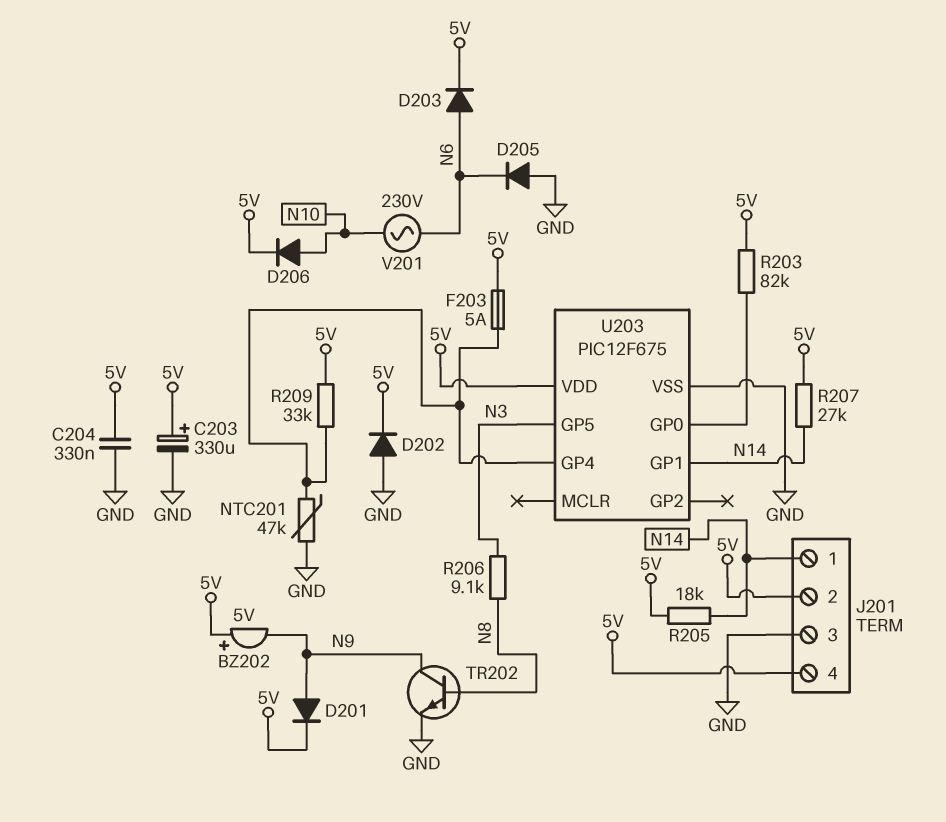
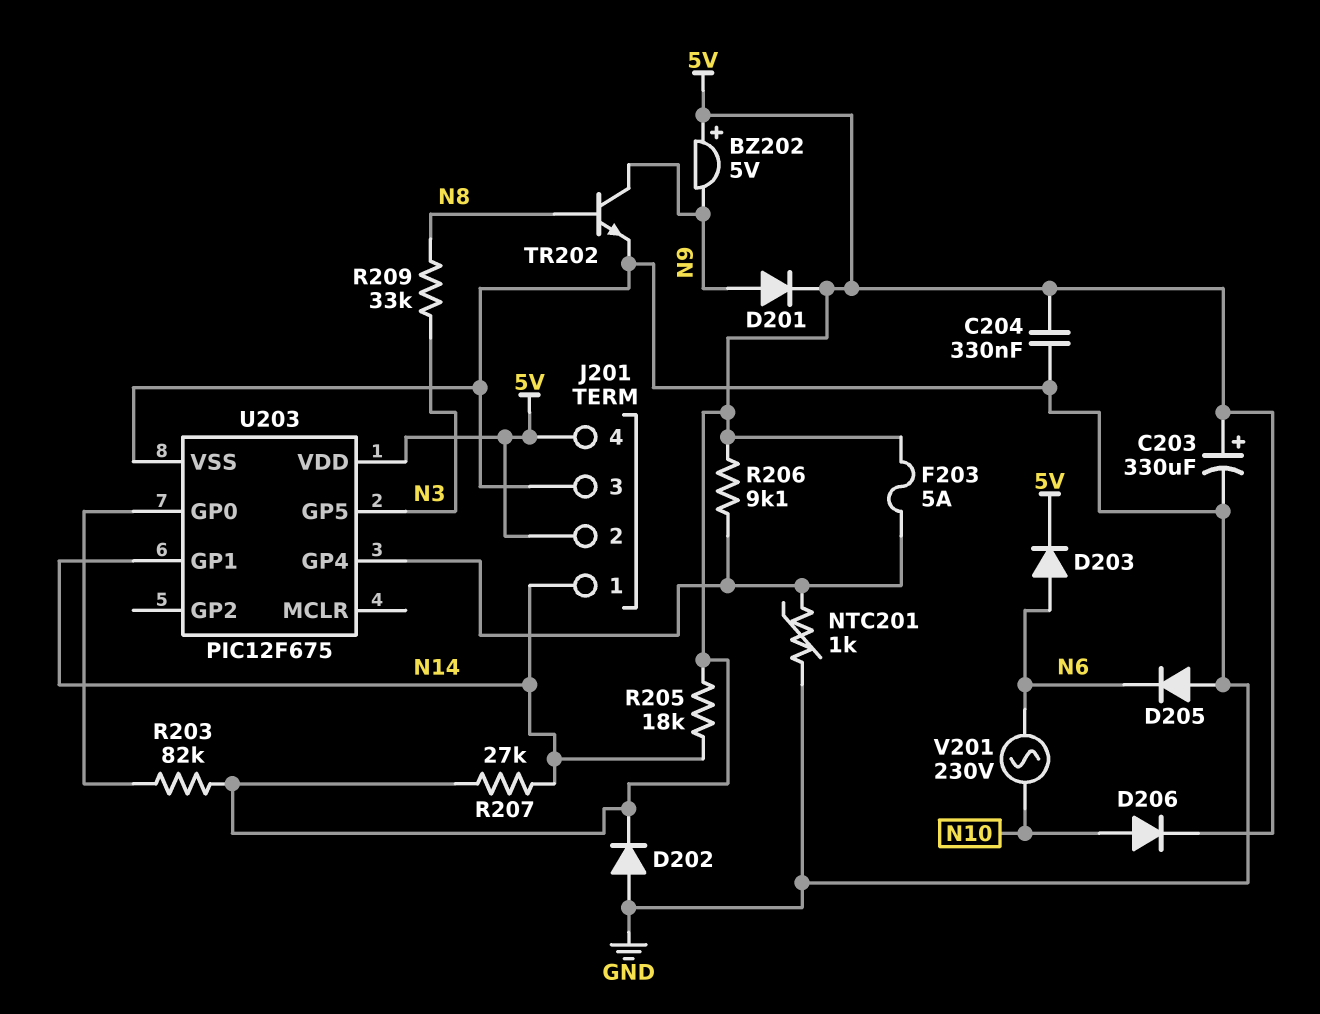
NTC201: 47k (GND, U203/GP4) -> 1k (GND, U203/GP4)
R206: 9.1k (N3, N8) -> 9.1k (5V, U203/GP4)
R209: 33k (5V, U203/GP4) -> 33k (N3, N8)

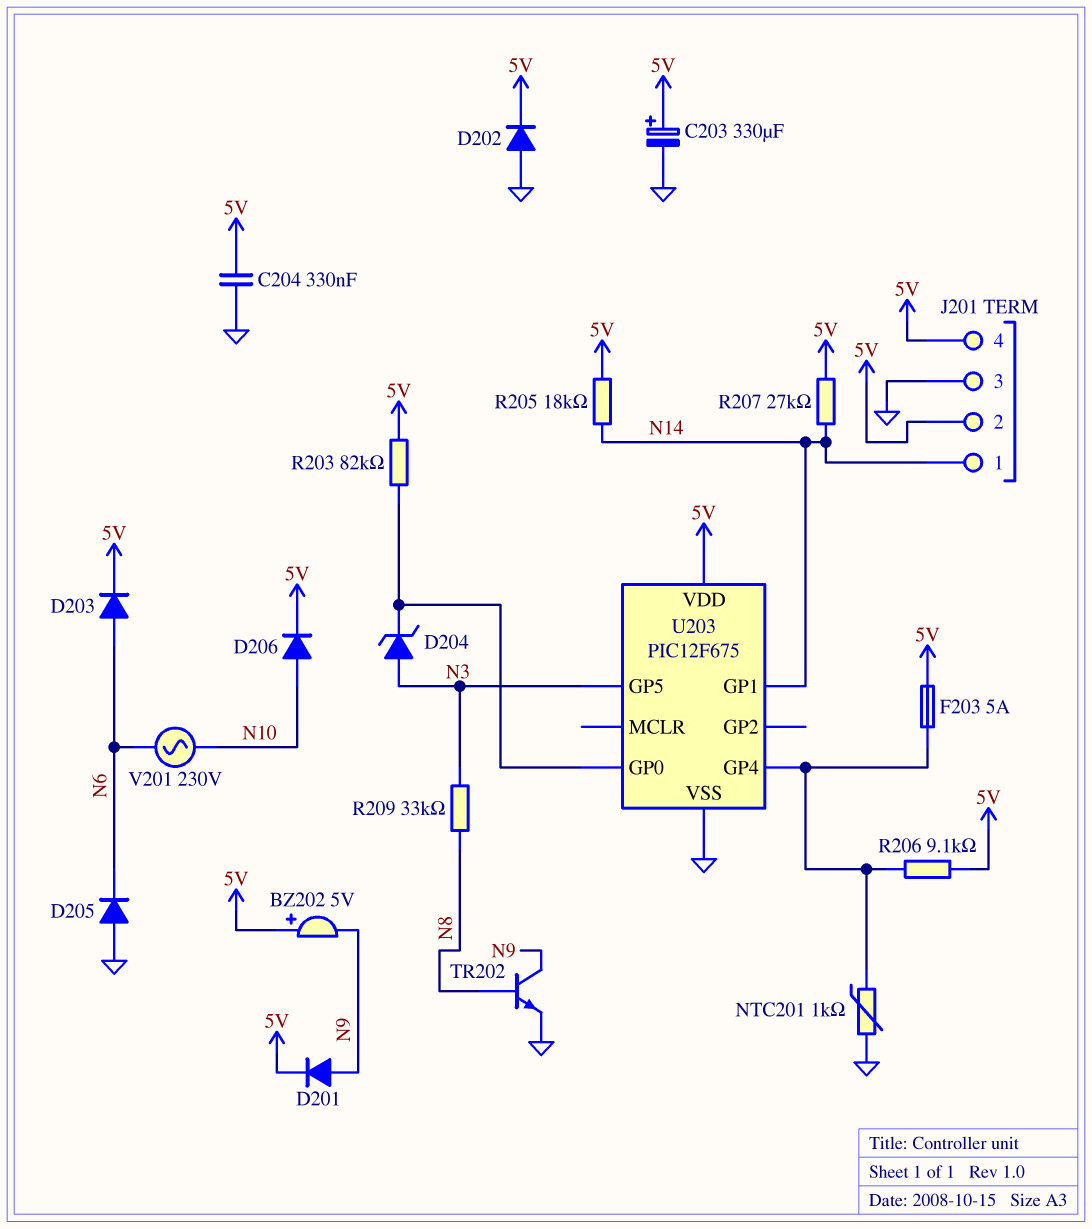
D204: none -> zener (A N3, K U203/GP0)

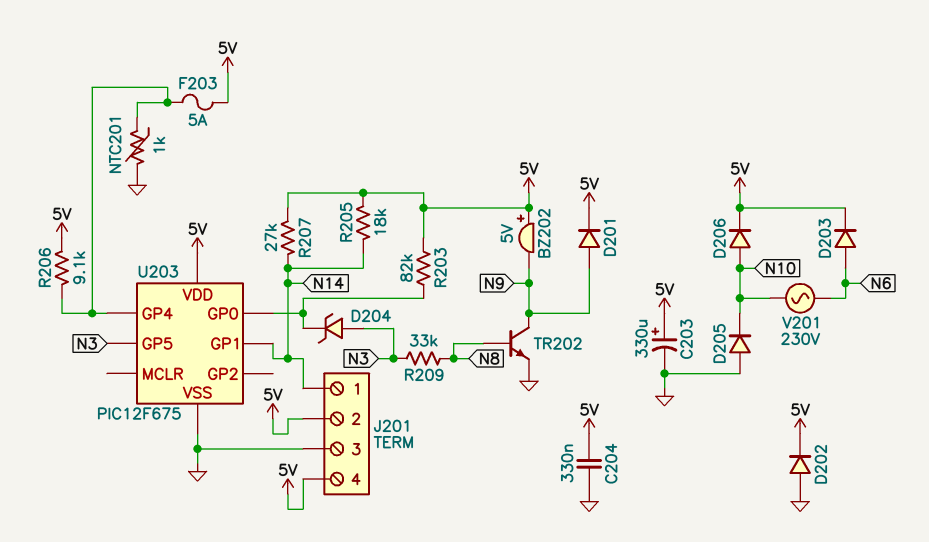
D205: diode (A GND, K N6) -> diode (A GND, K N10)

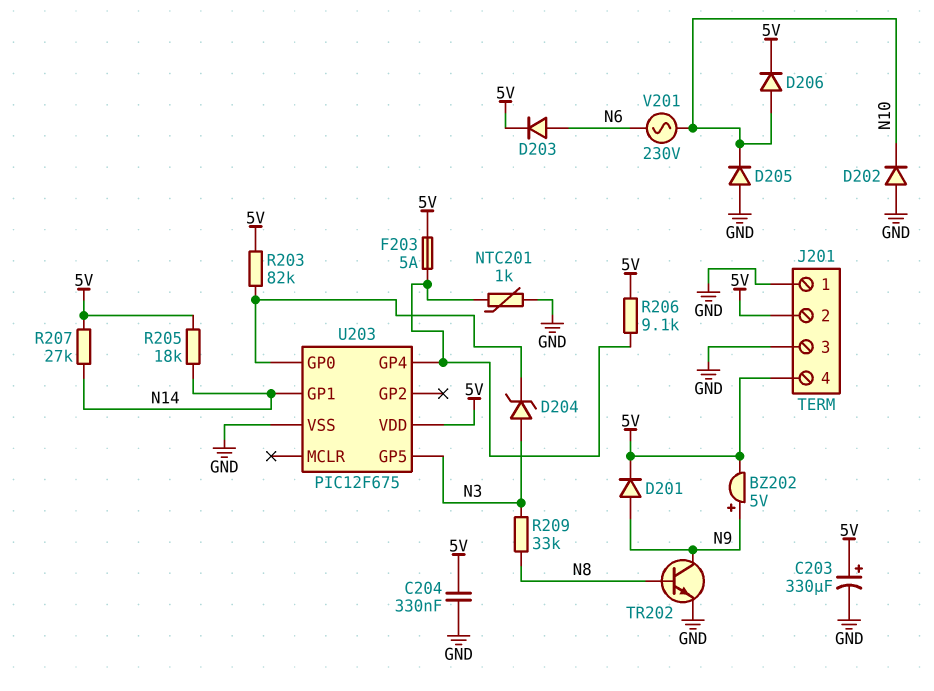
BZ202: buzzer 5V (plus 5V, minus N9) -> buzzer 5V (plus N9, minus 5V)
D202: diode (A GND, K 5V) -> diode (A GND, K N10)
J201 pin 1: N14 -> GND

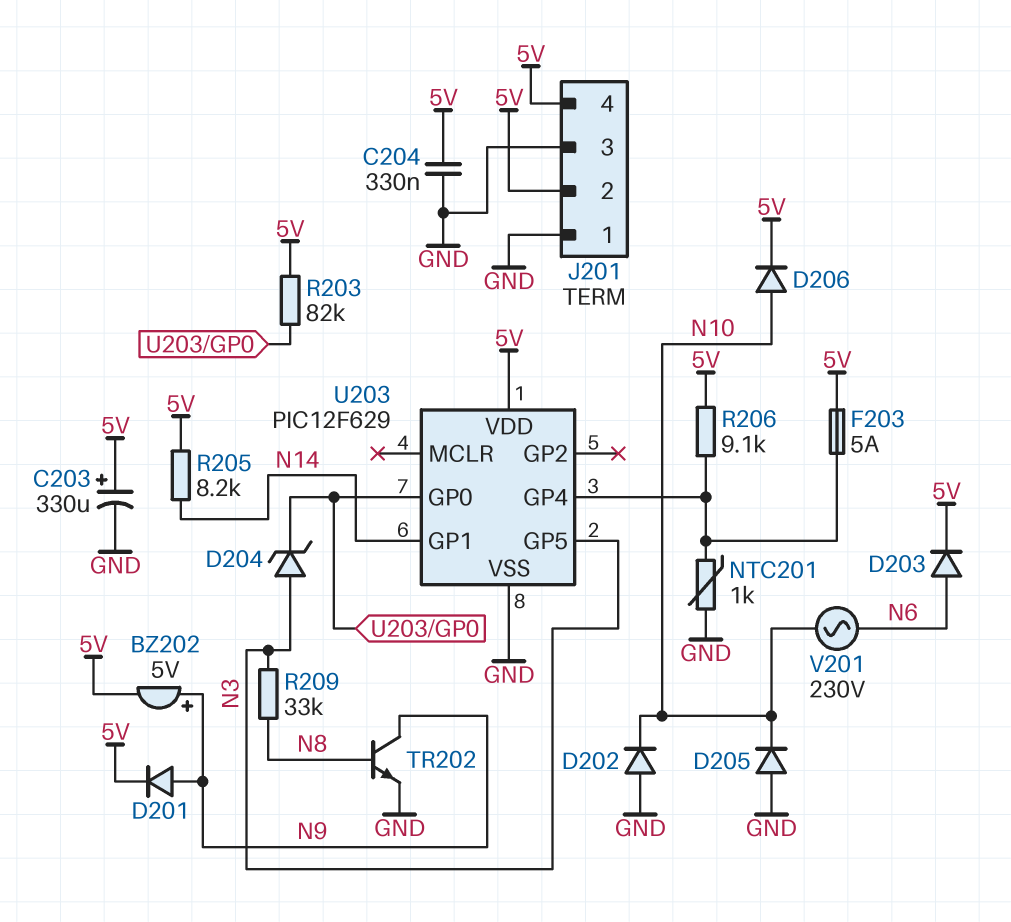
R205: 18k (5V, N14) -> 8.2k (5V, N14)
R207: 27k (5V, N14) -> none
U203: PIC12F675 -> PIC12F629

